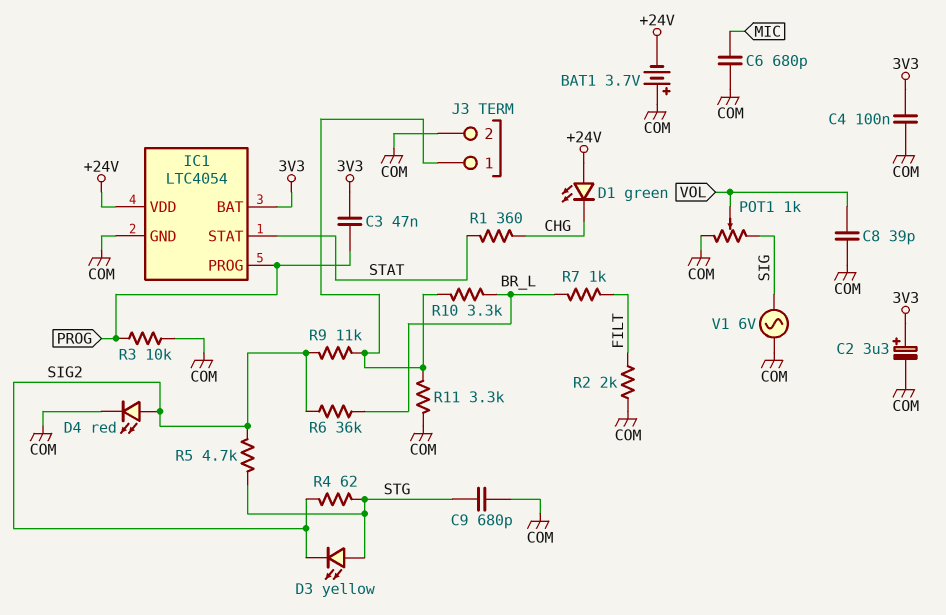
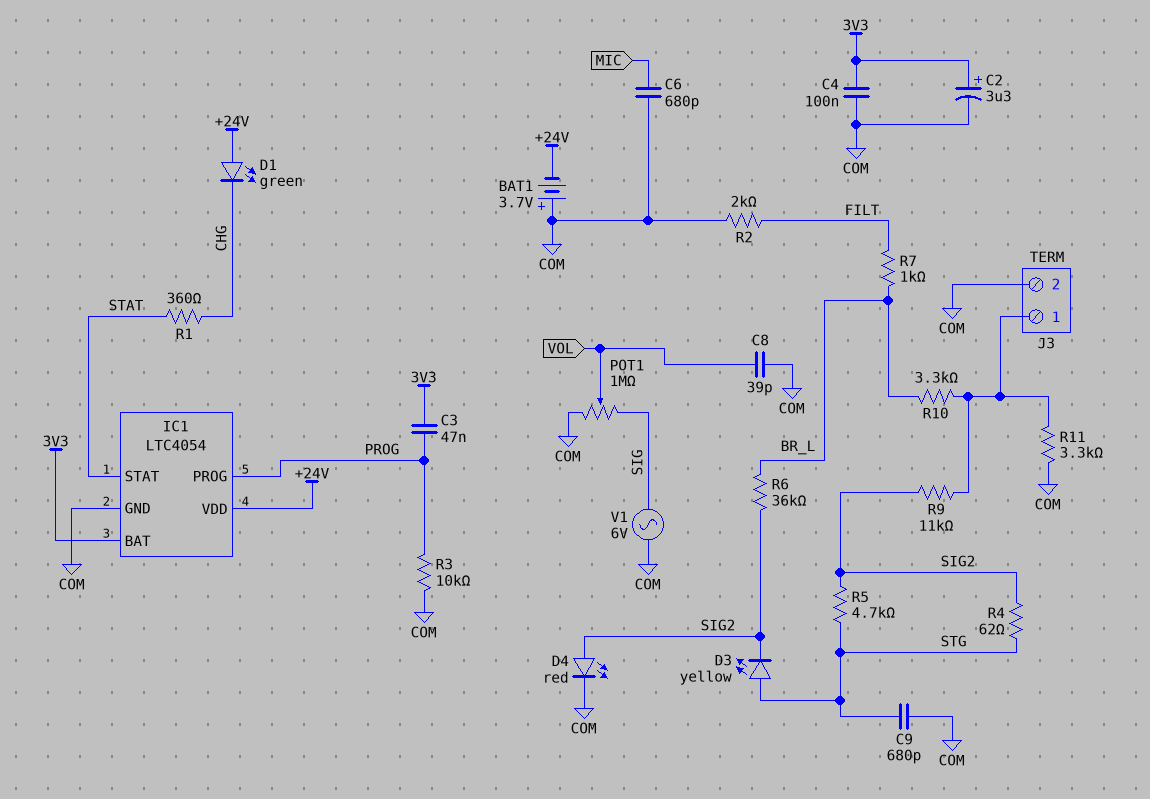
POT1: 1k (COM, SIG, wiper VOL) -> 1M (COM, SIG, wiper VOL)

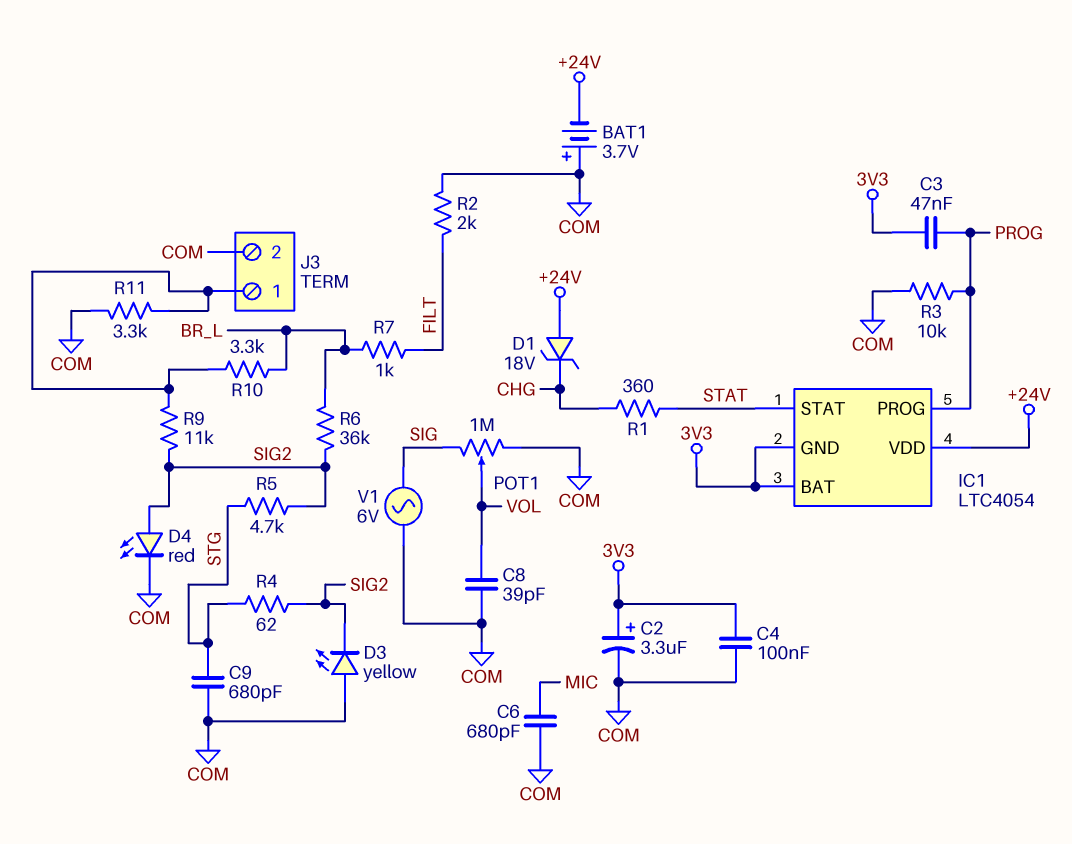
D1: LED green (A +24V, K CHG) -> zener 18V (A +24V, K CHG)
D3: LED yellow (A STG, K SIG2) -> LED yellow (A COM, K SIG2)
IC1 pin GND: COM -> 3V3

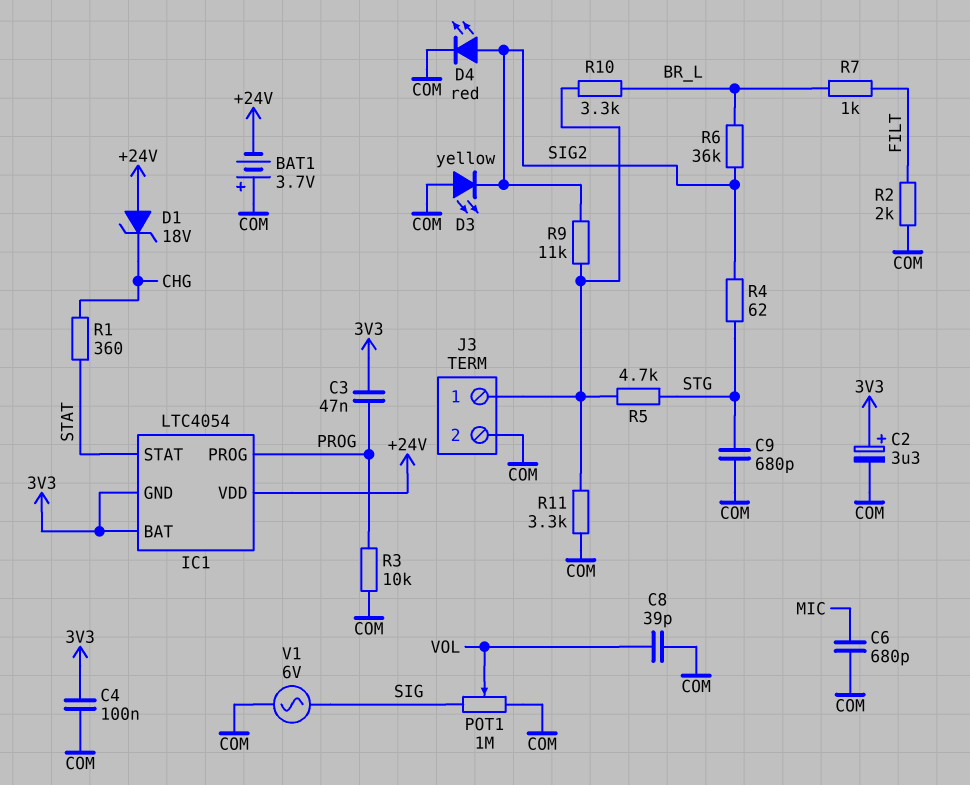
R5: 4.7k (SIG2, STG) -> 4.7k (J3/1, STG)

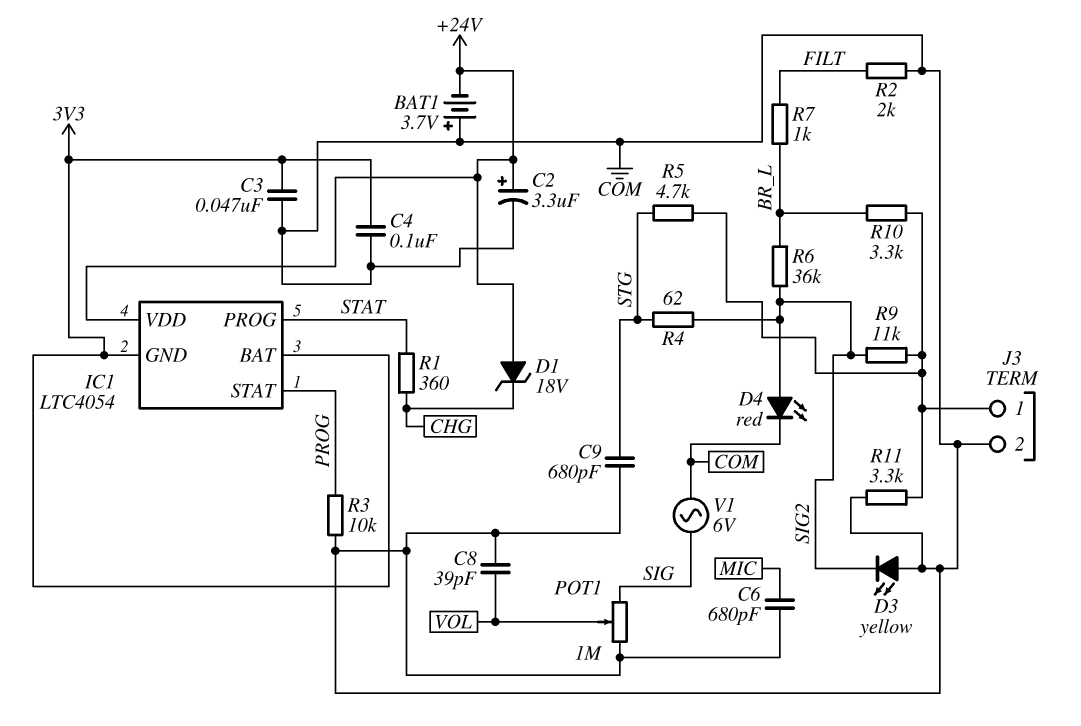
C2: 3.3uF (plus 3V3, minus COM) -> 3.3uF (plus +24V, minus COM)
C3: 47nF (3V3, PROG) -> 47nF (3V3, COM)
IC1 pin PROG: PROG -> STAT
IC1 pin STAT: STAT -> PROG

